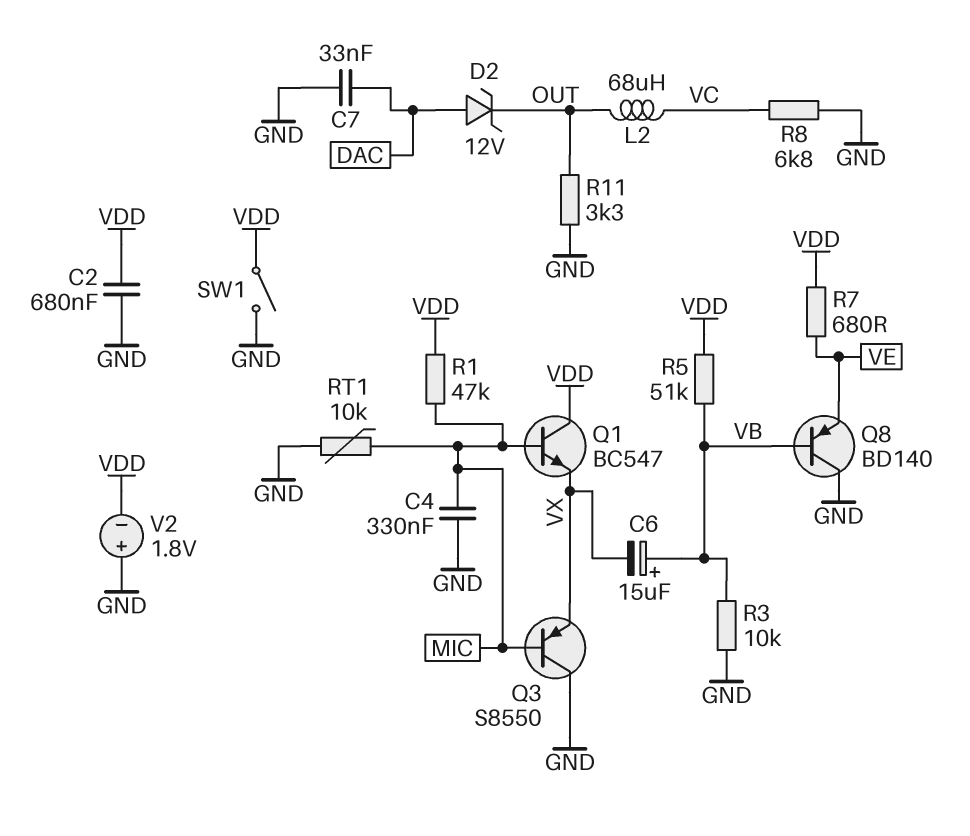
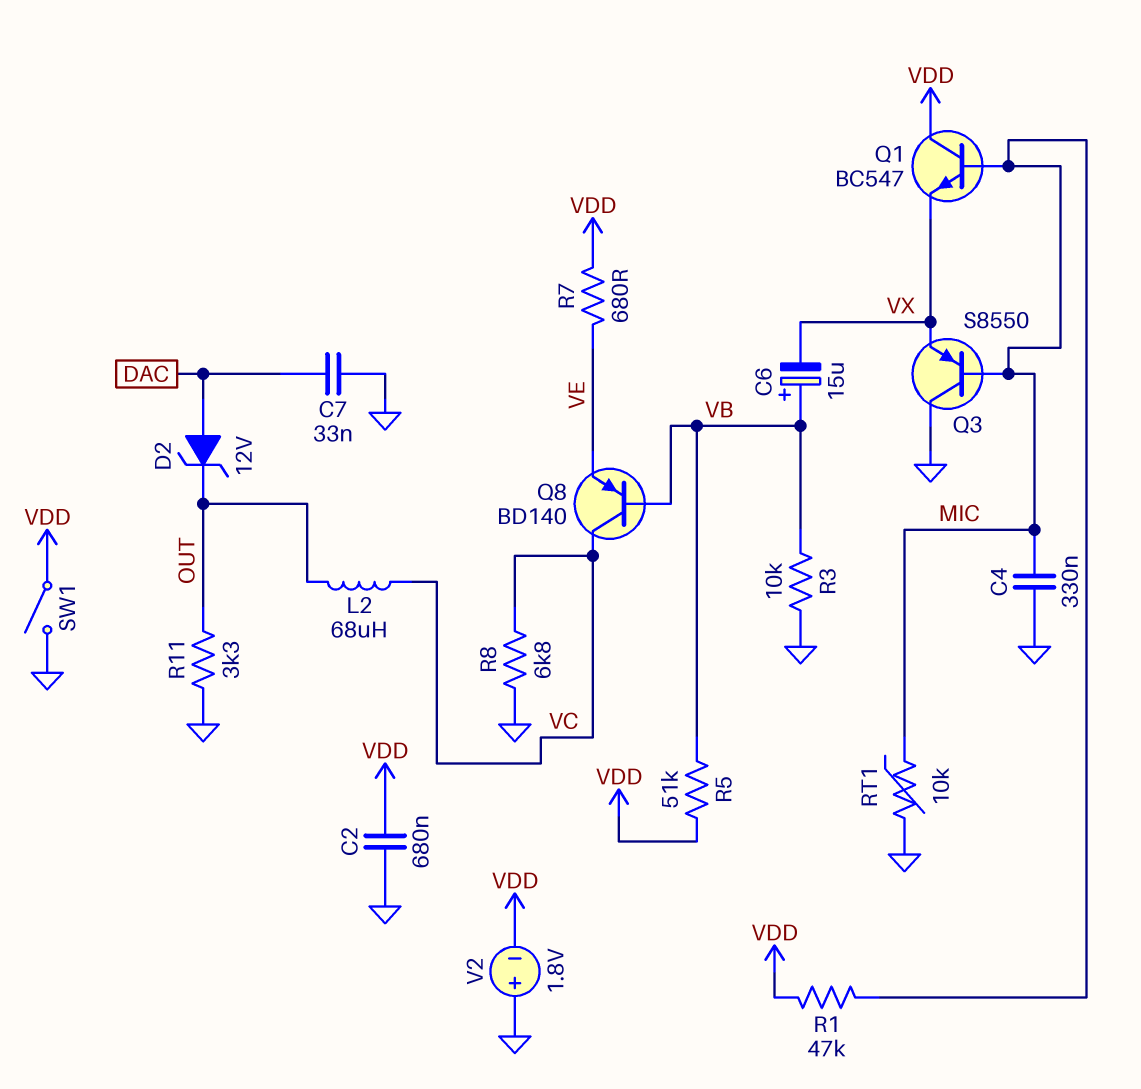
Q8: PNP BD140 (B VB, C GND, E VE) -> PNP BD140 (B VB, C VC, E VE)

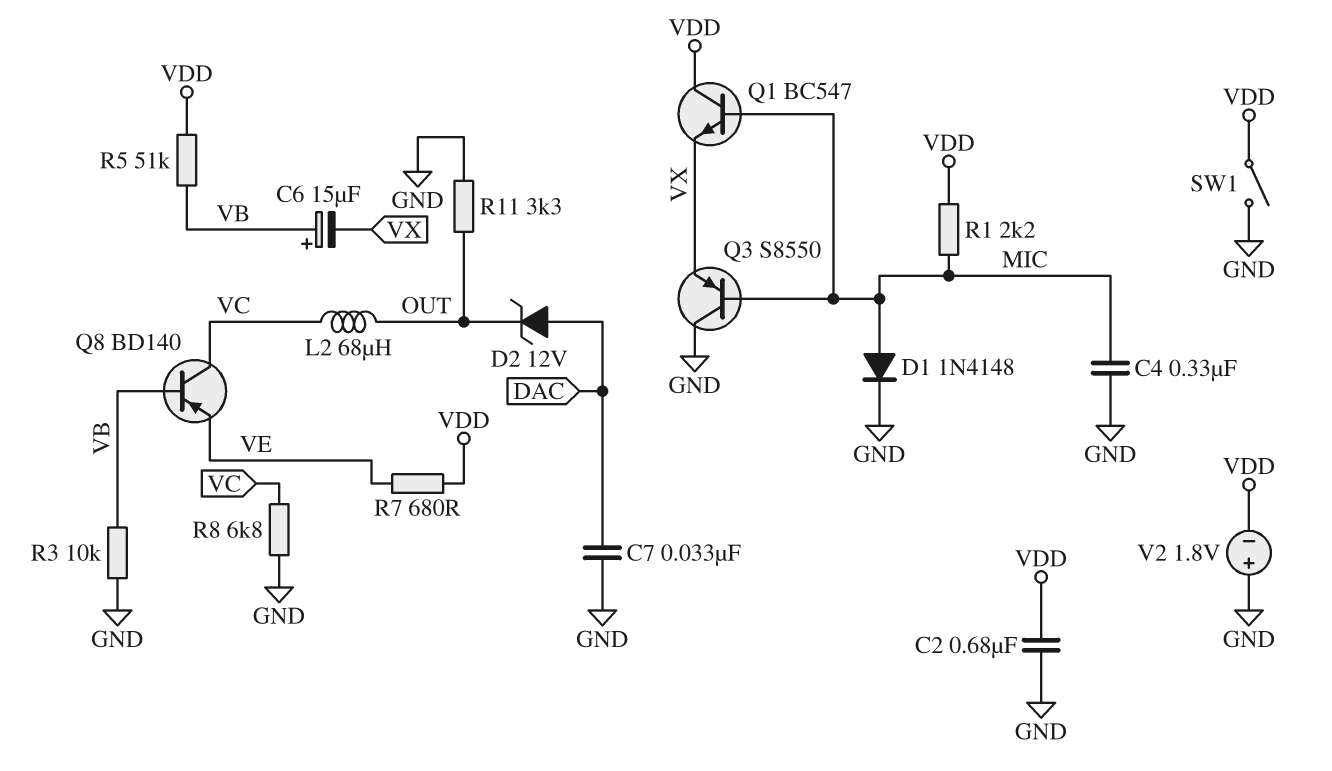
D1: none -> diode 1N4148 (A MIC, K GND)
R1: 47k (MIC, VDD) -> 2.2k (MIC, VDD)
RT1: 10k (GND, MIC) -> none

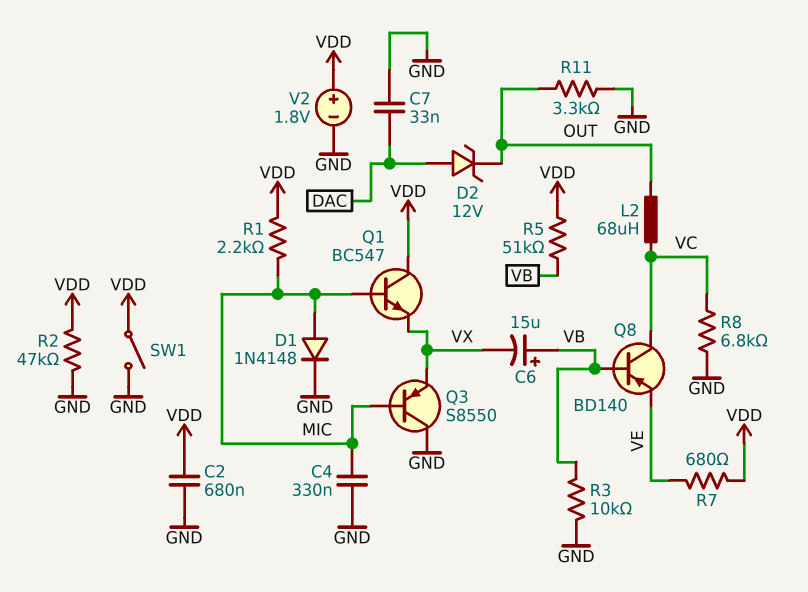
R2: none -> 47k (GND, VDD)
V2: 1.8V (plus GND, minus VDD) -> 1.8V (plus VDD, minus GND)

